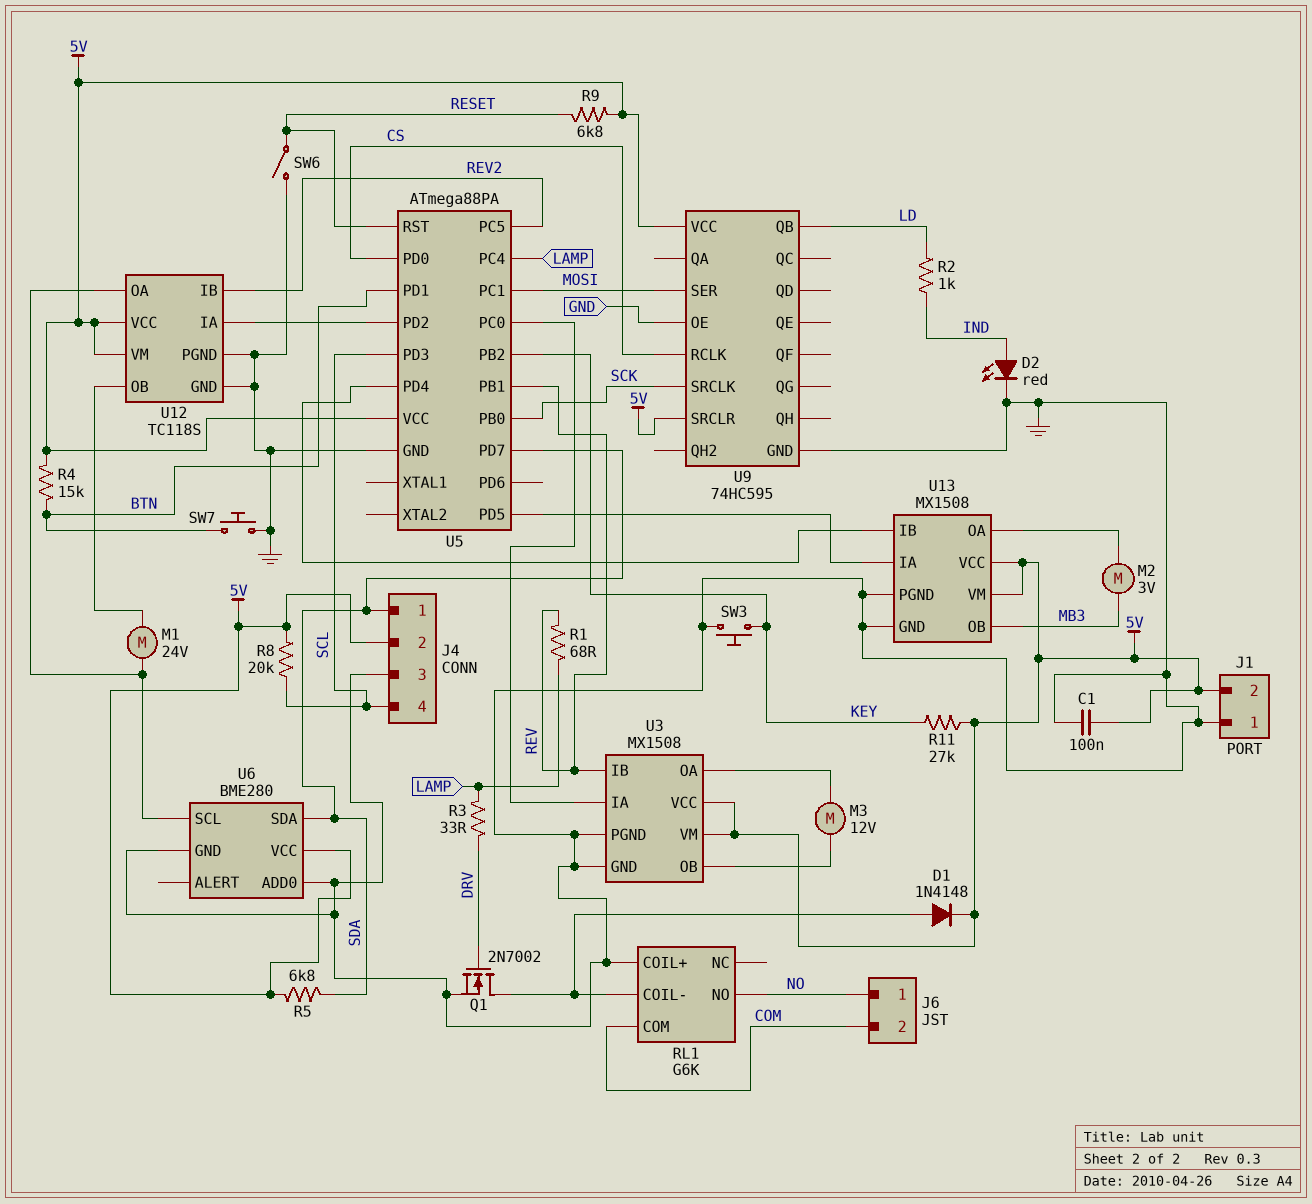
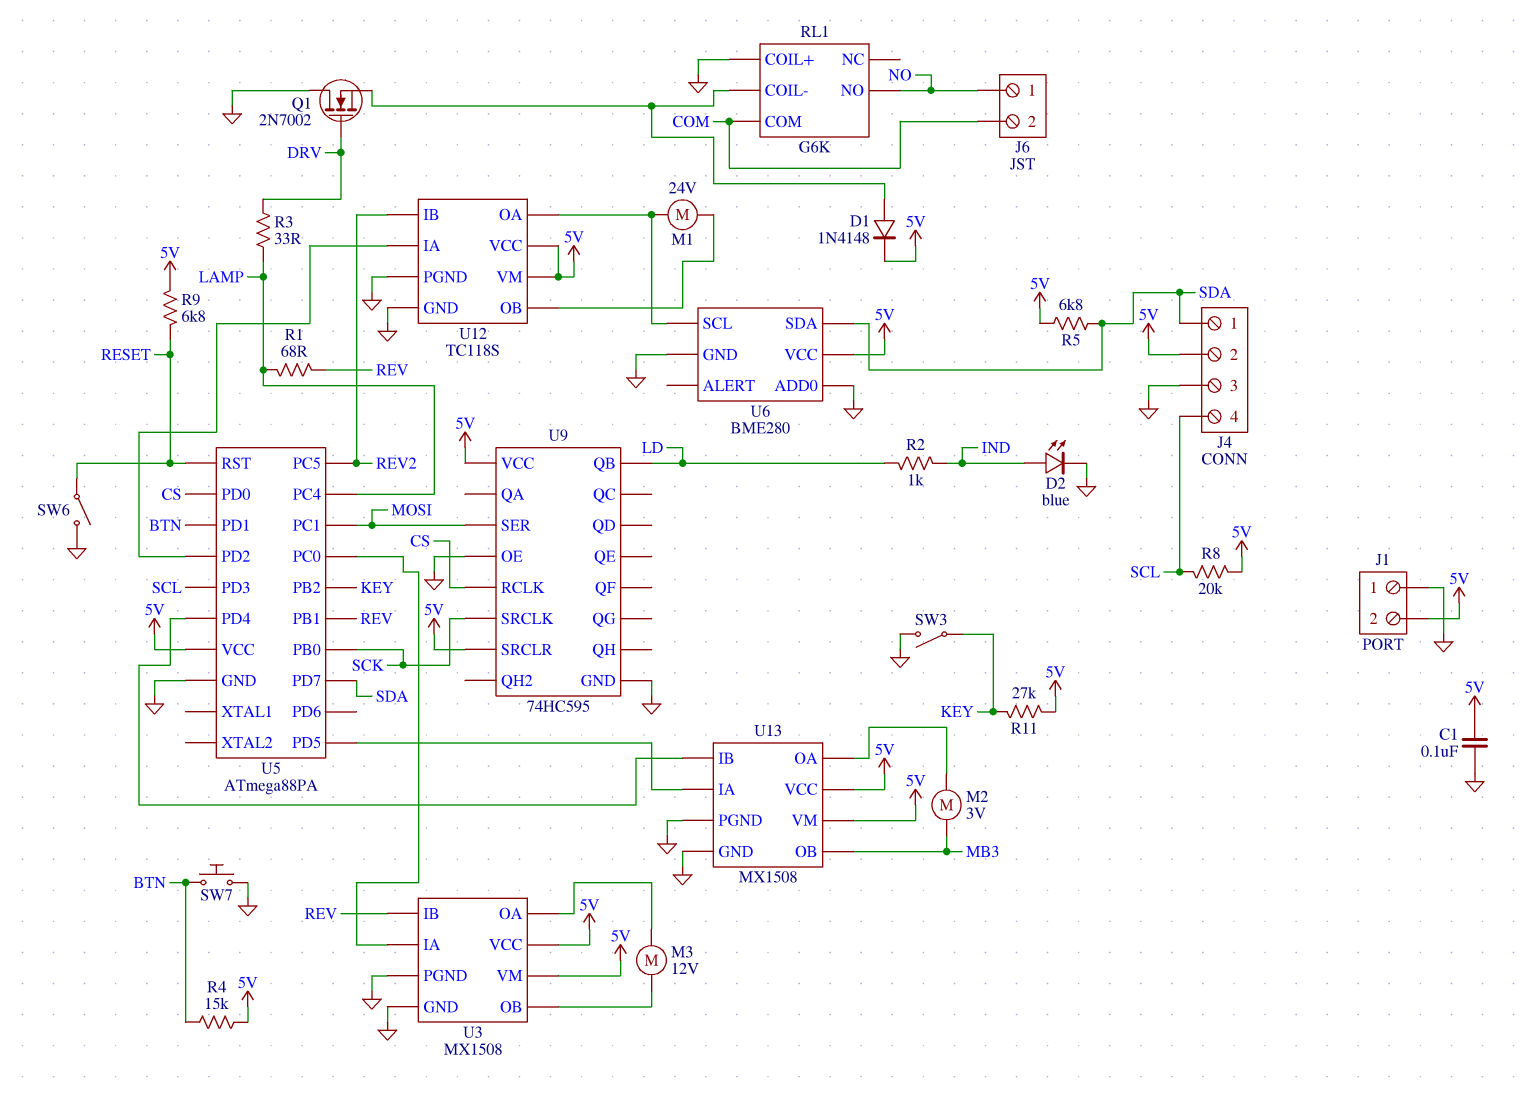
D2: LED red (A IND, K GND) -> LED blue (A IND, K GND)
Q1: NMOS 2N7002 (G DRV, D RL1/COIL-, S GND) -> NMOS 2N7002 (G DRV, D GND, S RL1/COIL-)
SW3: button (GND, KEY) -> switch (GND, KEY)

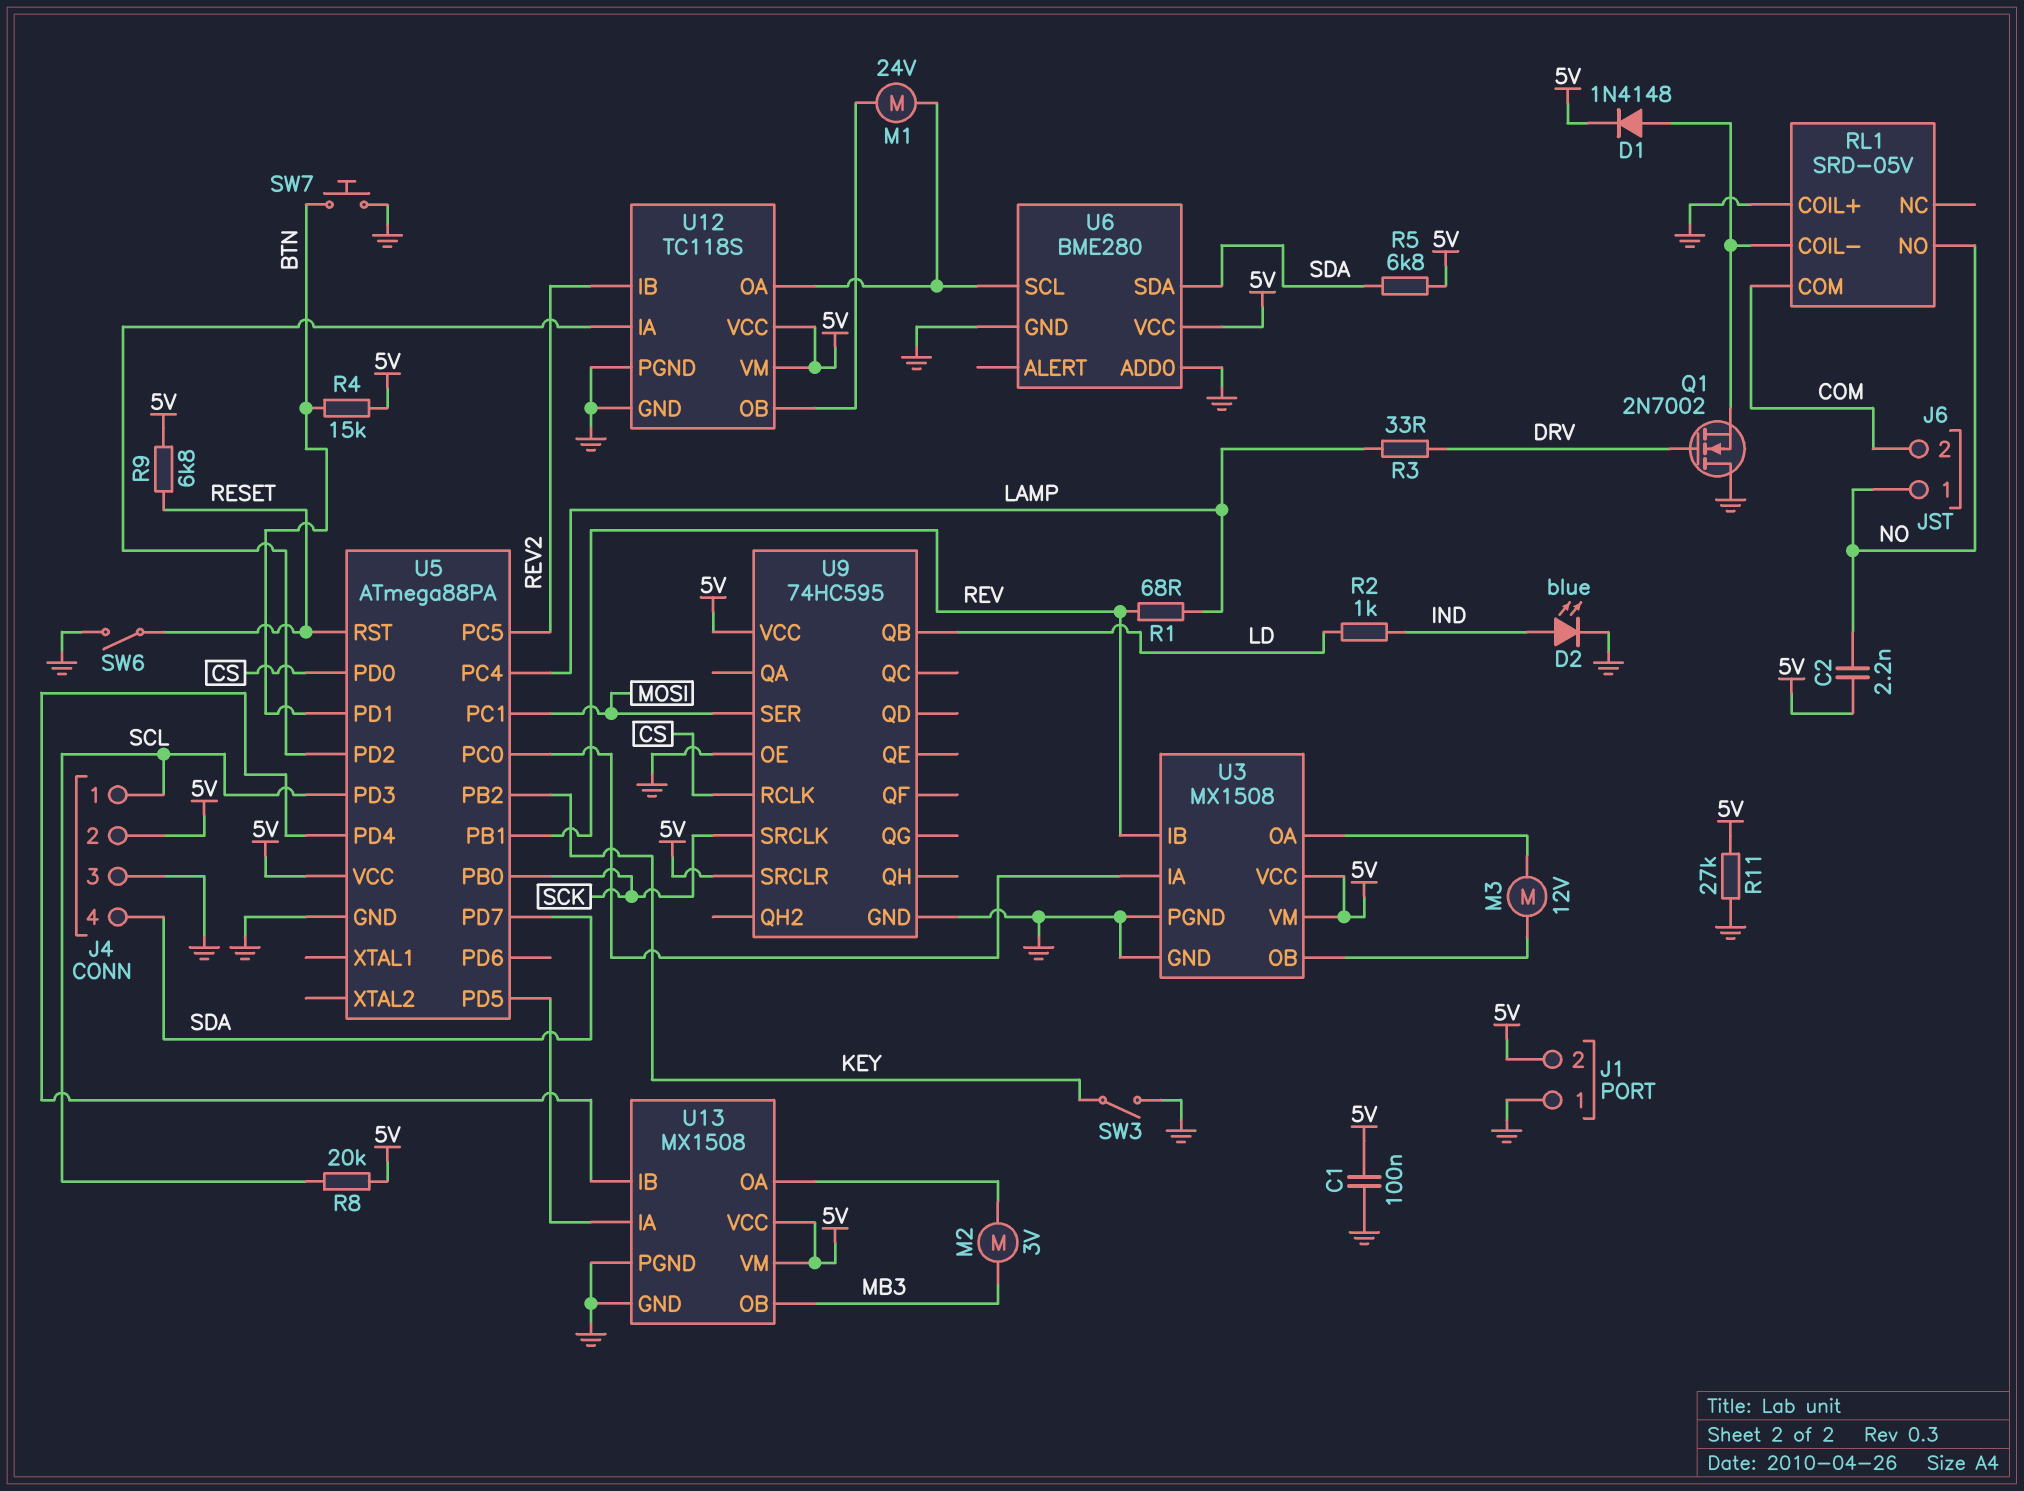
C2: none -> 2.2nF (5V, NO)
J4 pin 1: SDA -> SCL
J4 pin 4: SCL -> SDA
R11: 27k (5V, KEY) -> 27k (5V, GND)
RL1: G6K -> SRD-05V

